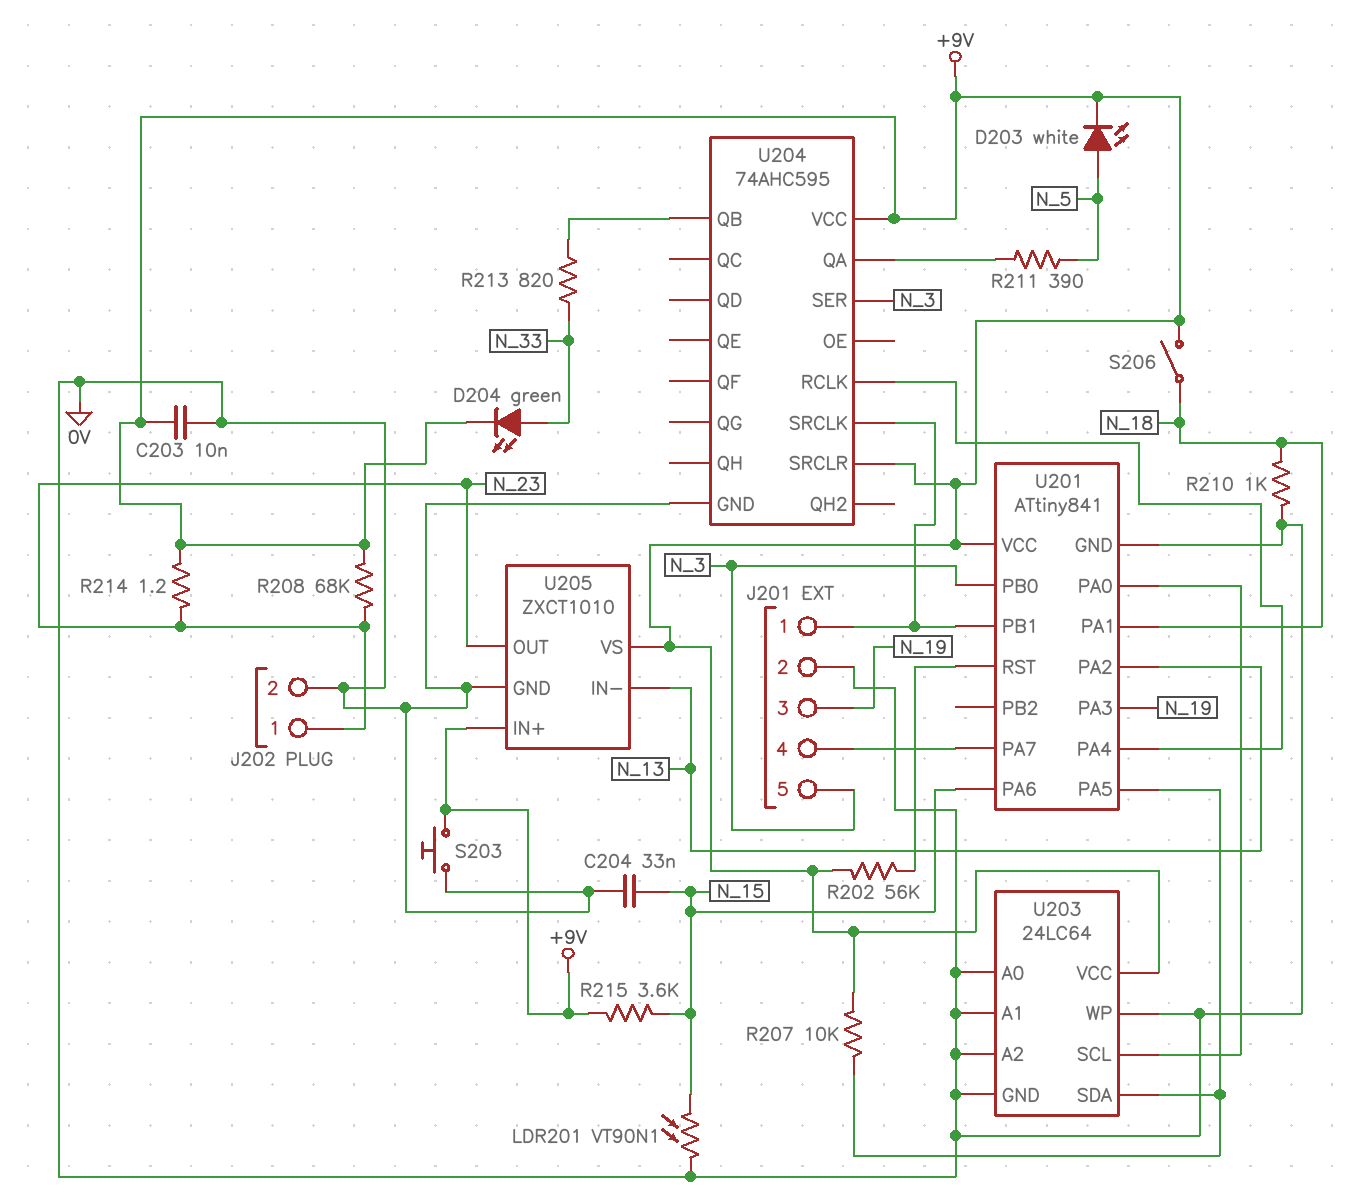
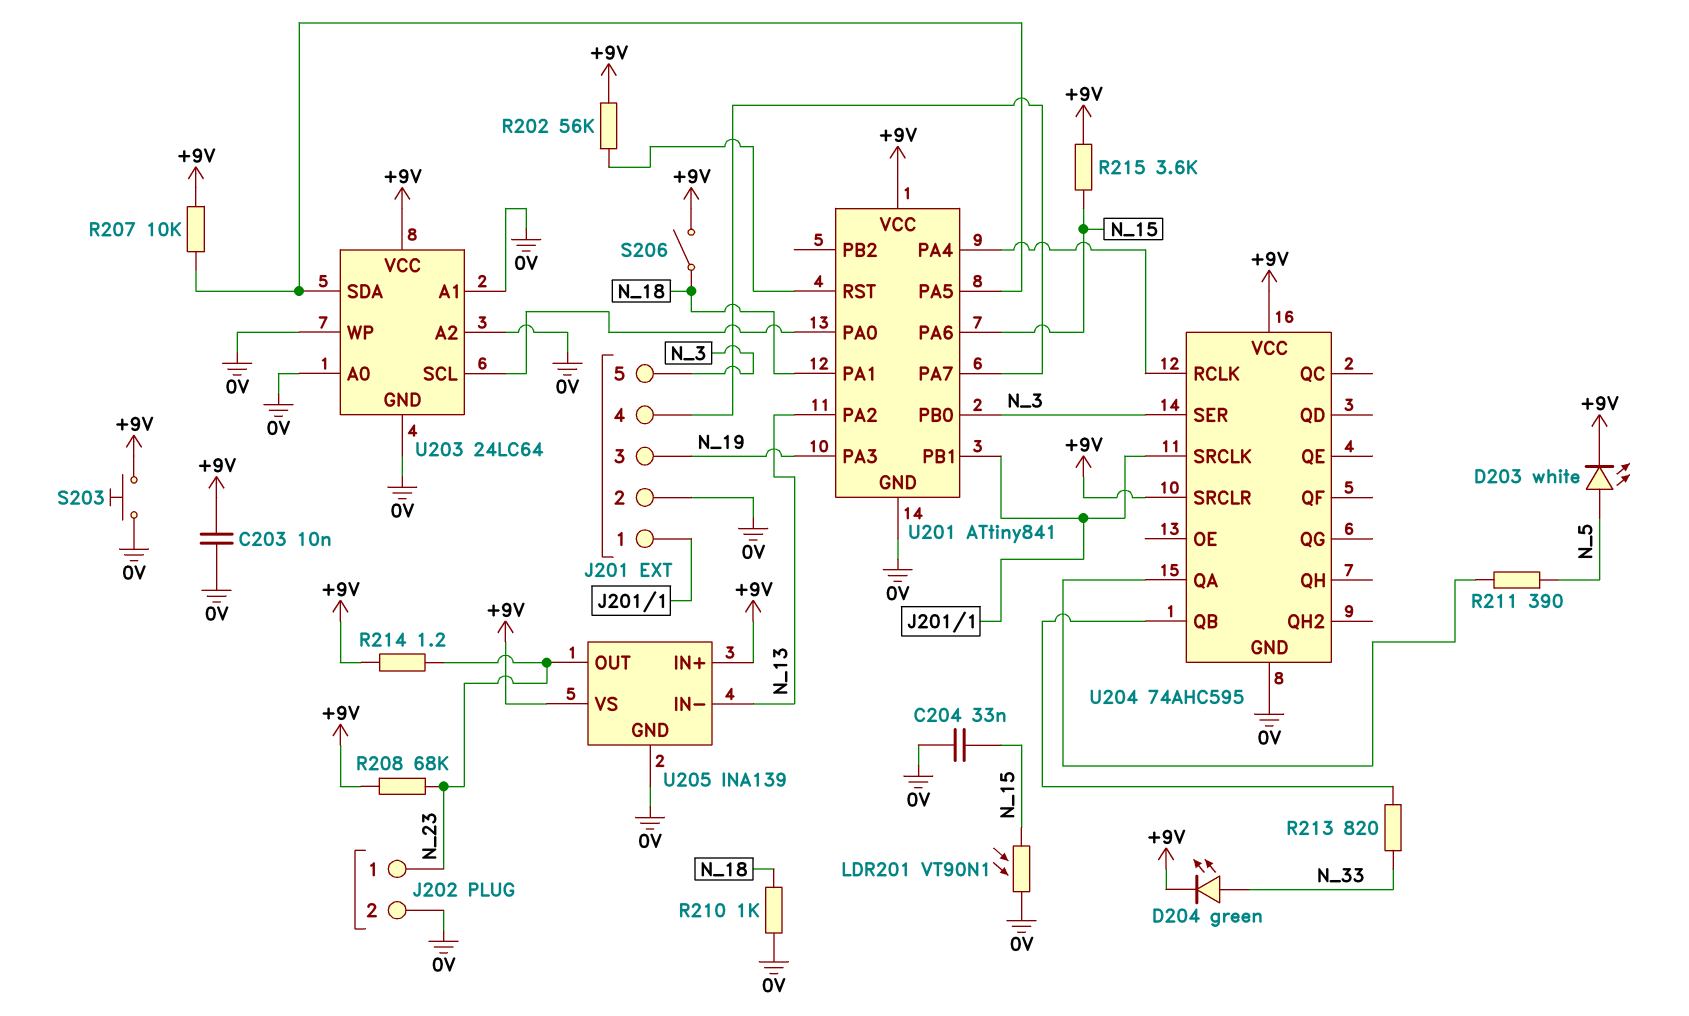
U205: ZXCT1010 -> INA139

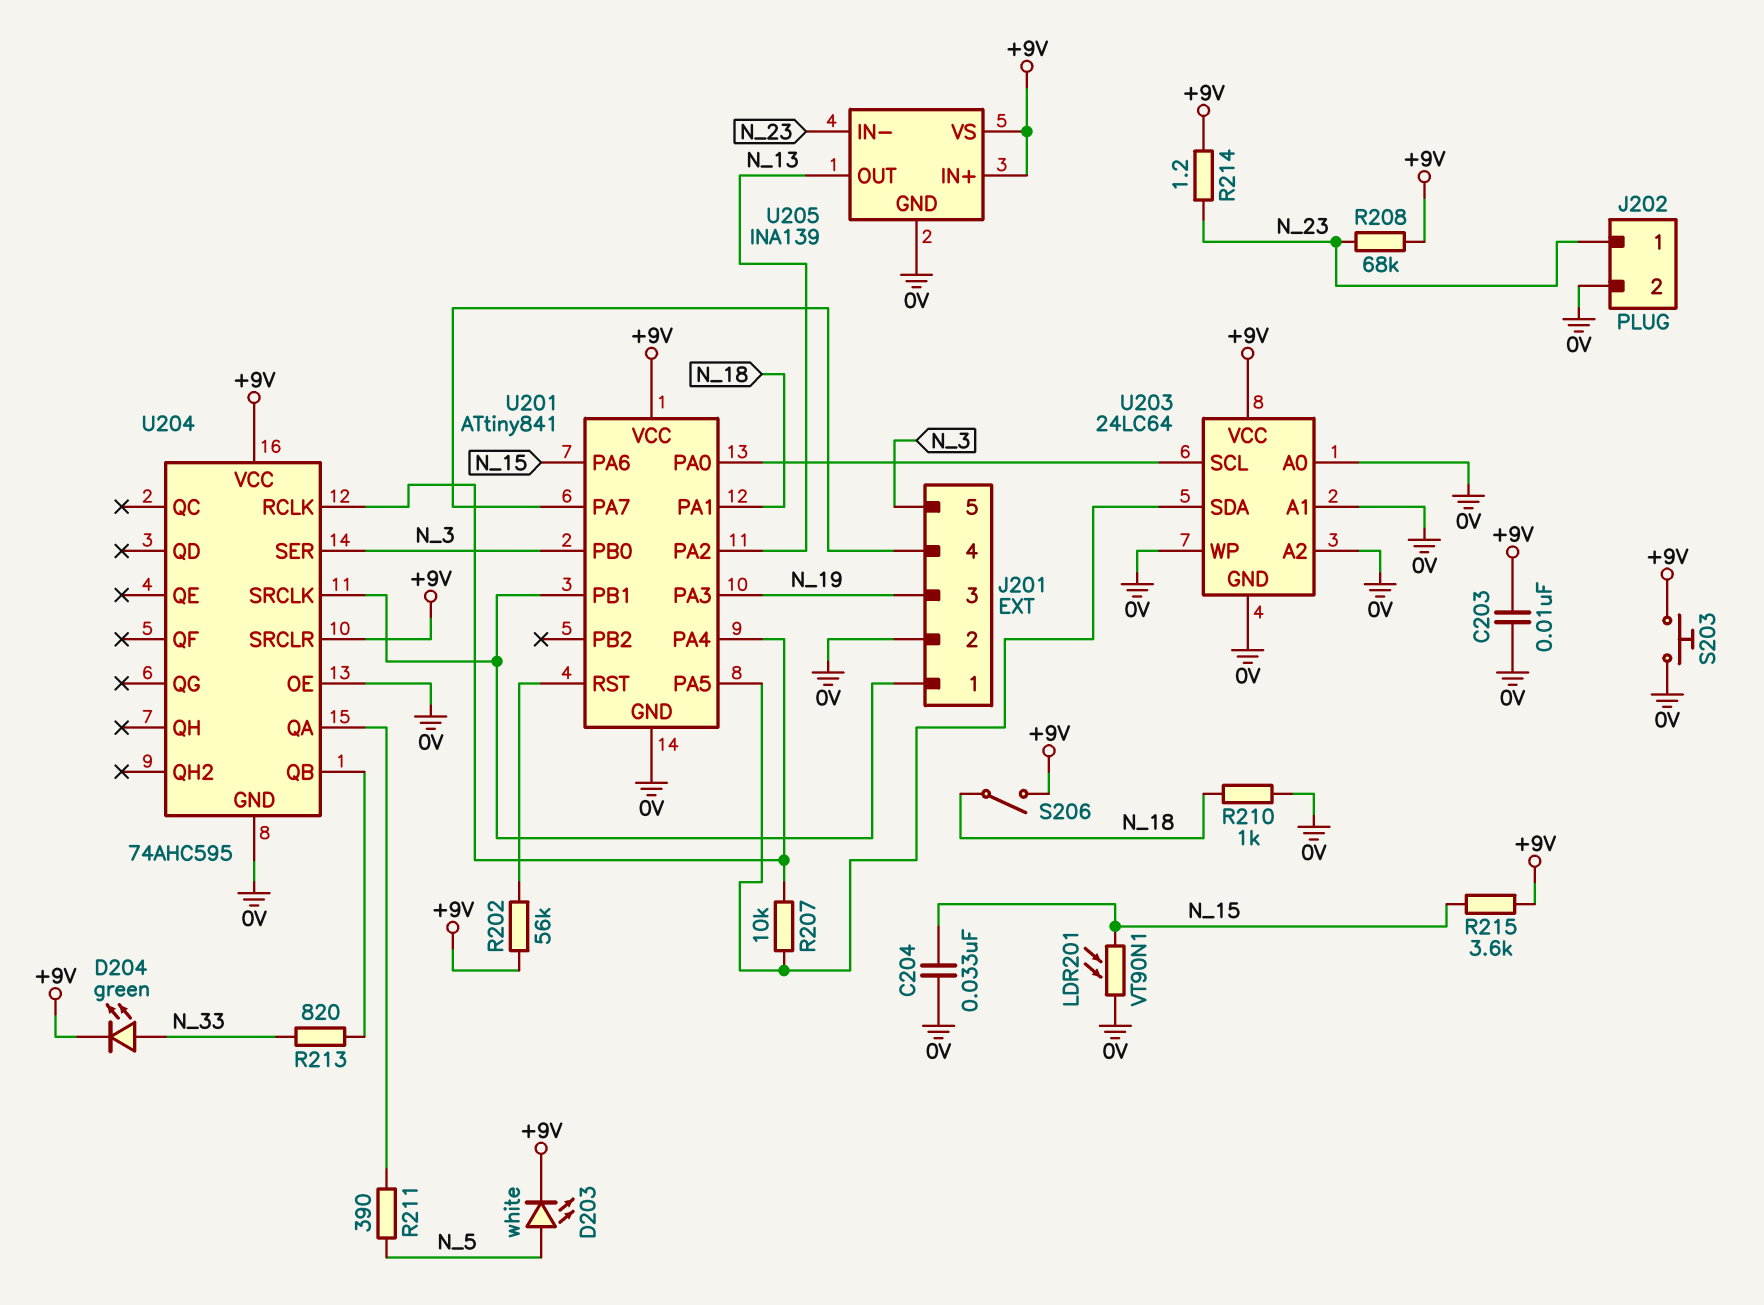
R207: 10k (+9V, U201/PA5) -> 10k (U201/PA4, U201/PA5)
U204 pin OE: none -> 0V
U205 pin IN-: N_13 -> N_23
U205 pin OUT: N_23 -> N_13

